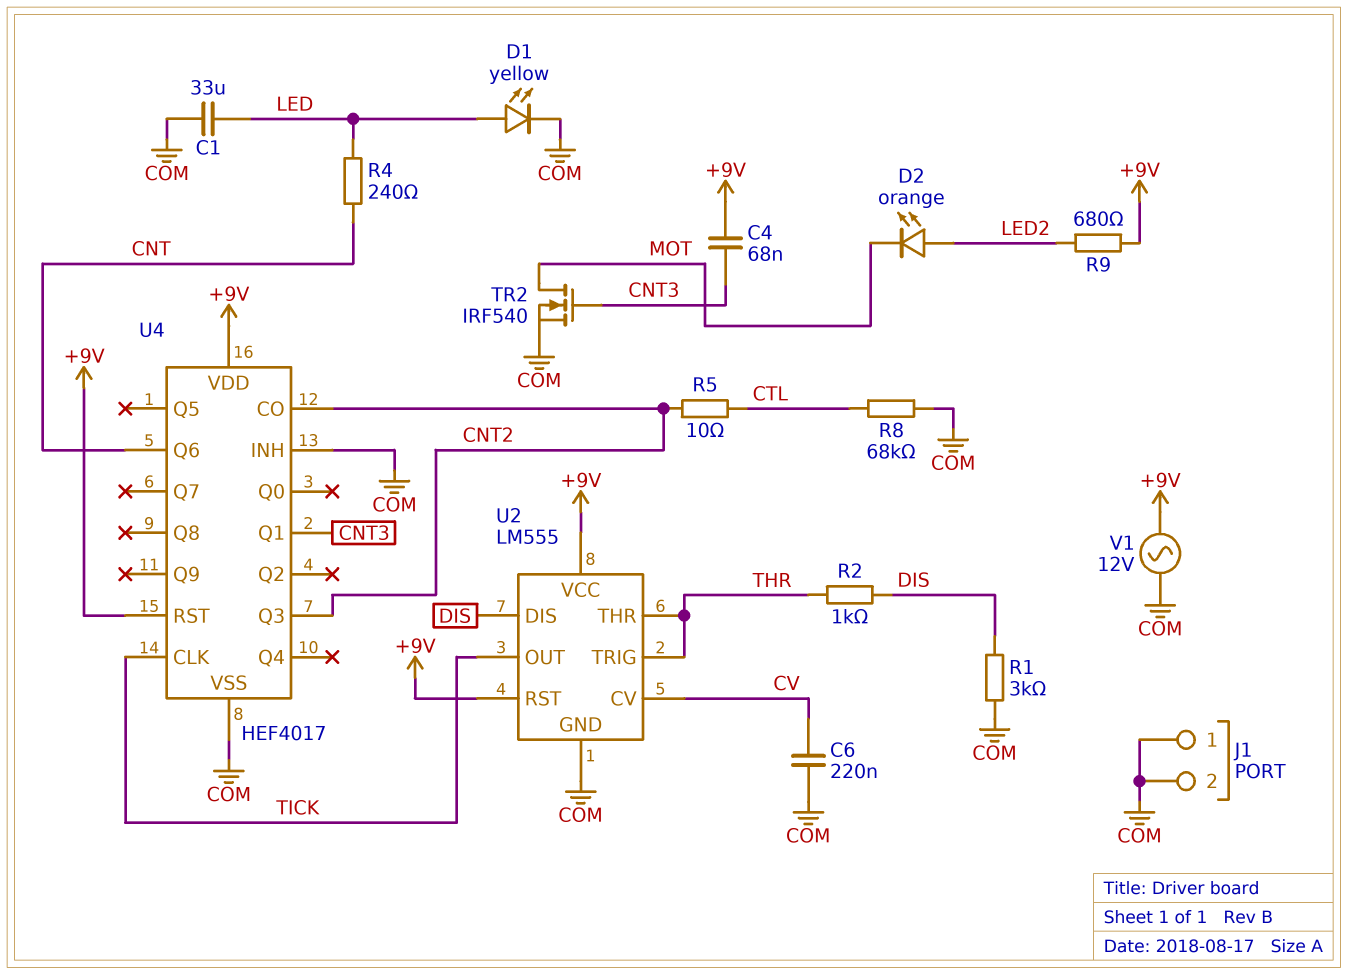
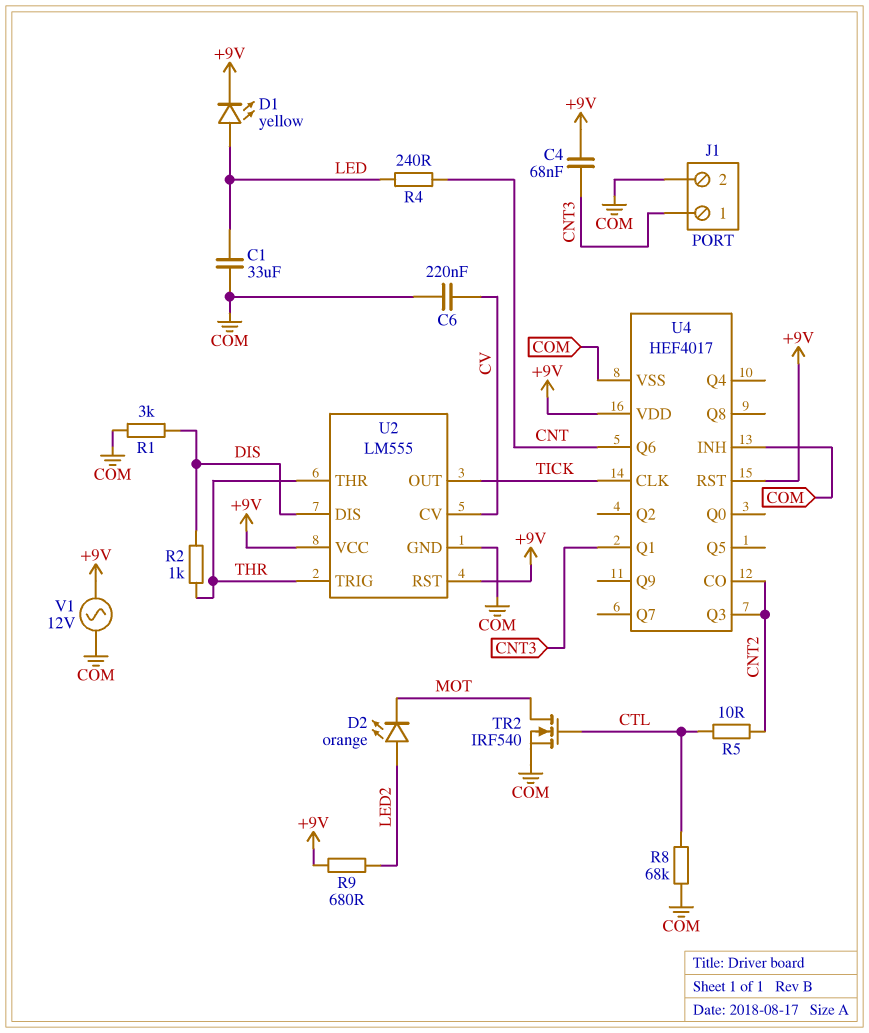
D1: LED yellow (A LED, K COM) -> LED yellow (A LED, K +9V)
J1 pin 1: COM -> CNT3
TR2: NMOS IRF540 (G CNT3, D MOT, S COM) -> NMOS IRF540 (G CTL, D MOT, S COM)

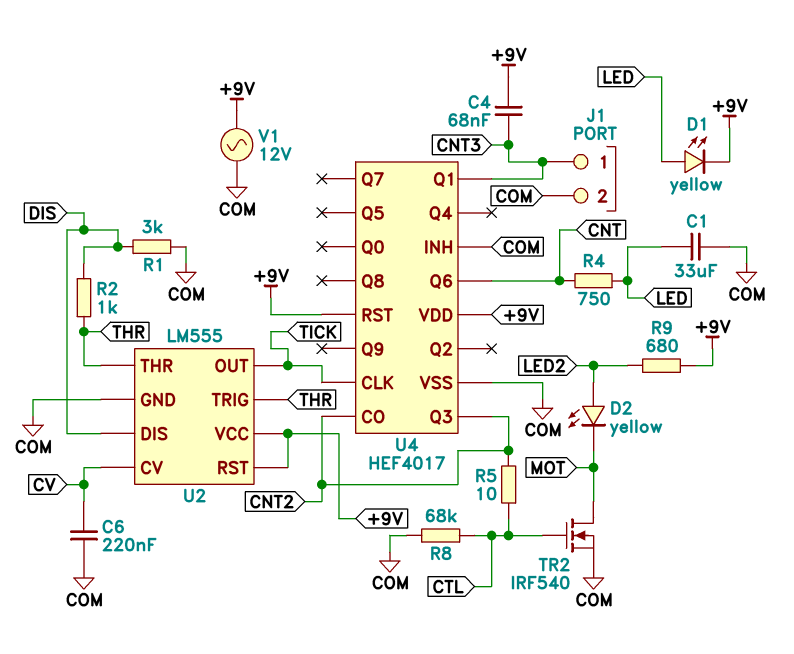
D2: LED orange (A LED2, K MOT) -> LED yellow (A LED2, K MOT)
R4: 240 (CNT, LED) -> 750 (CNT, LED)

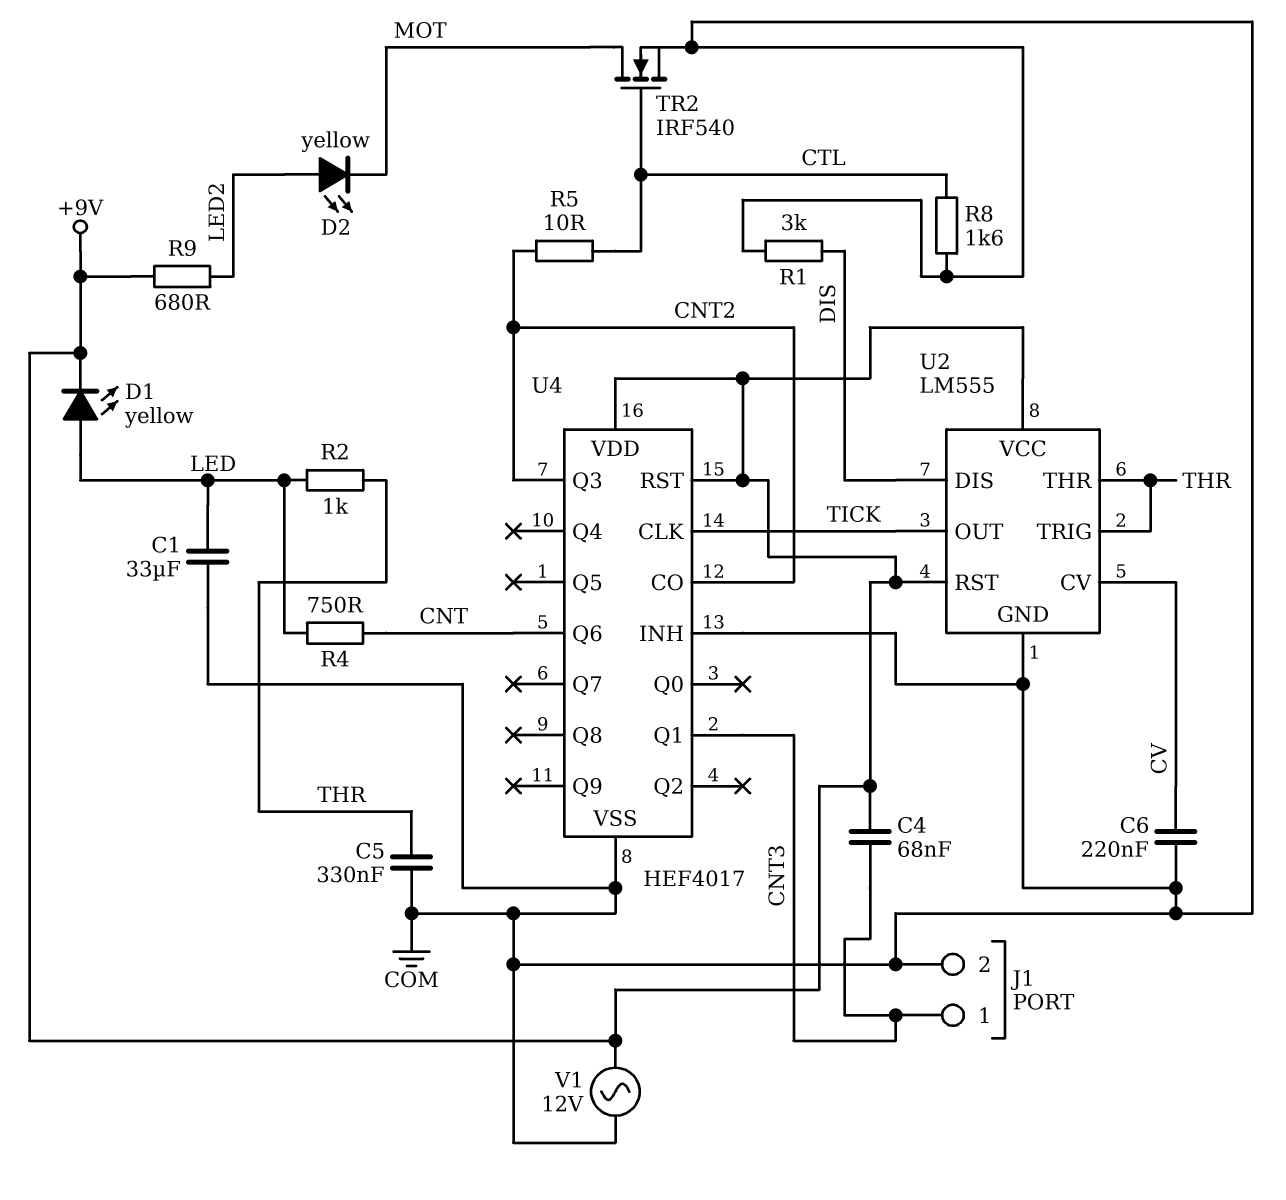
C5: none -> 330nF (COM, THR)
R2: 1k (DIS, THR) -> 1k (LED, THR)
R8: 68k (COM, CTL) -> 1.6k (COM, CTL)

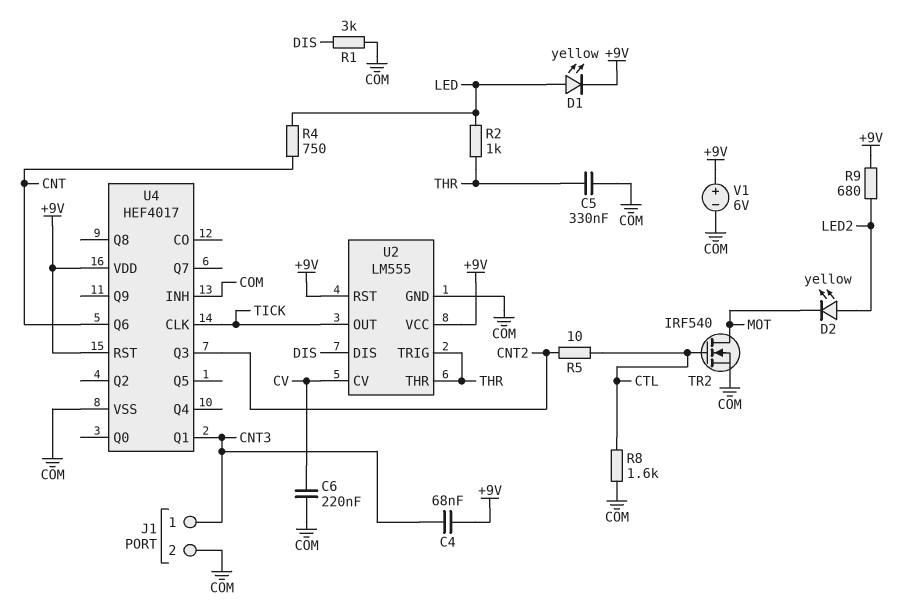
C1: 33uF (COM, LED) -> none
U4 pin CO: CNT2 -> none
V1: AC 12V (+9V, COM) -> 6V (plus +9V, minus COM)

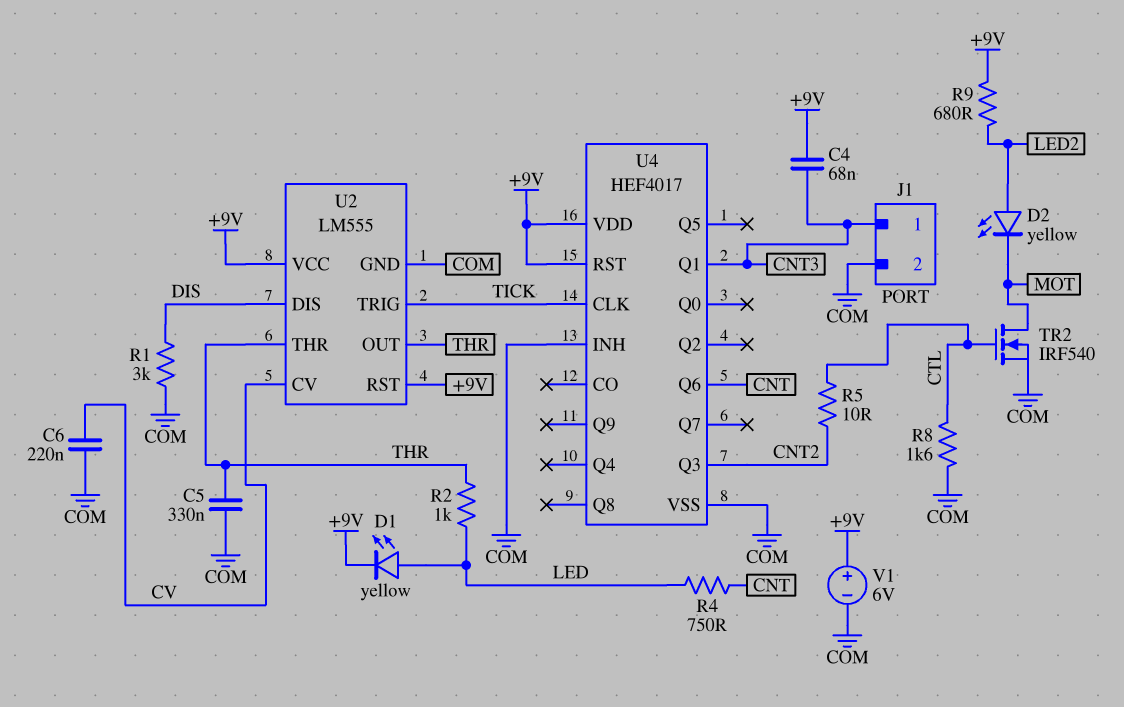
U2 pin OUT: TICK -> THR
U2 pin TRIG: THR -> TICK

